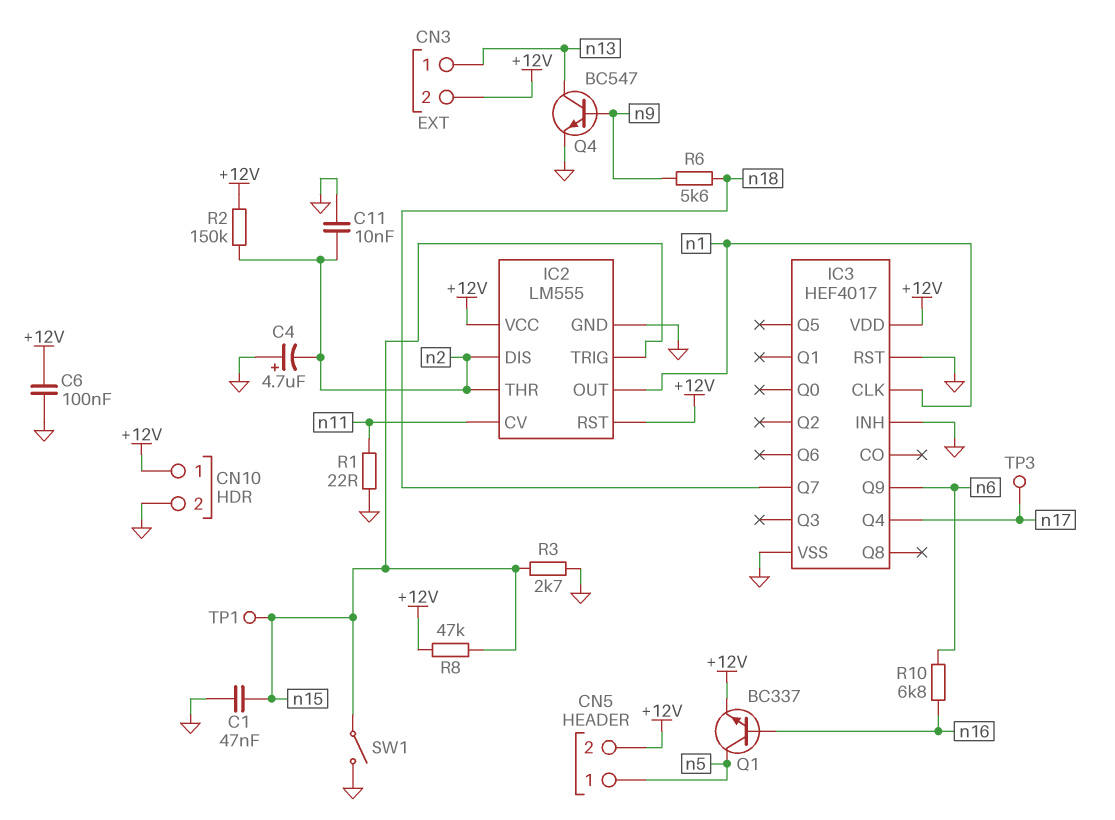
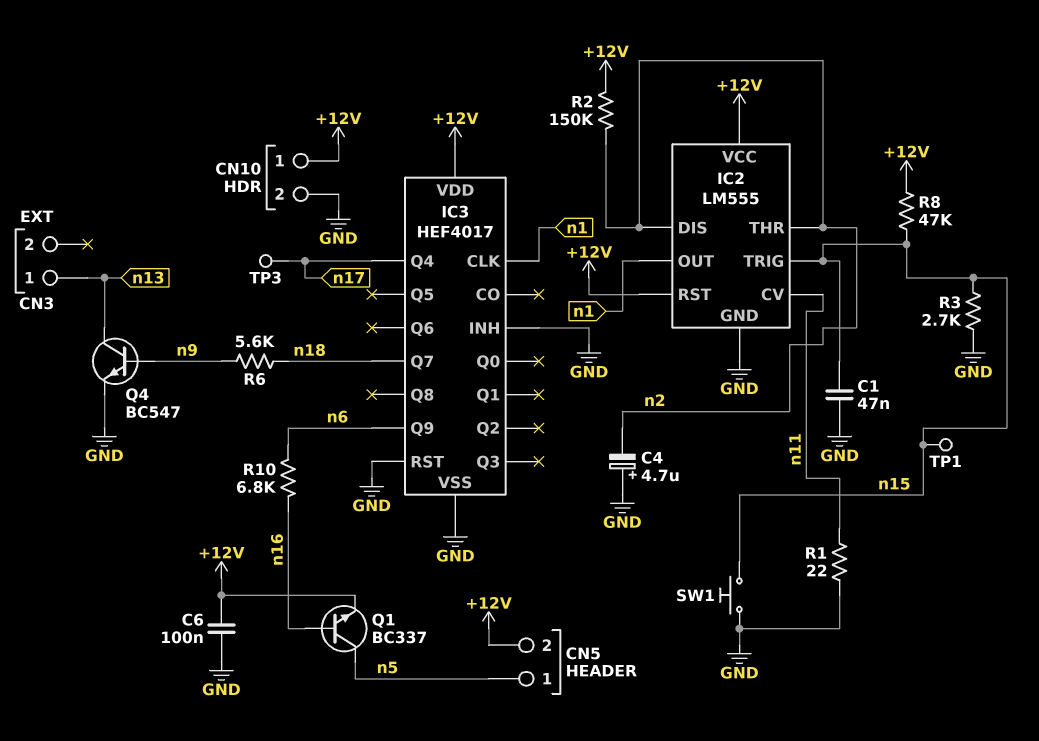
C11: 10nF (GND, n2) -> none
CN3 pin 2: +12V -> none
SW1: switch (GND, n15) -> button (GND, n15)

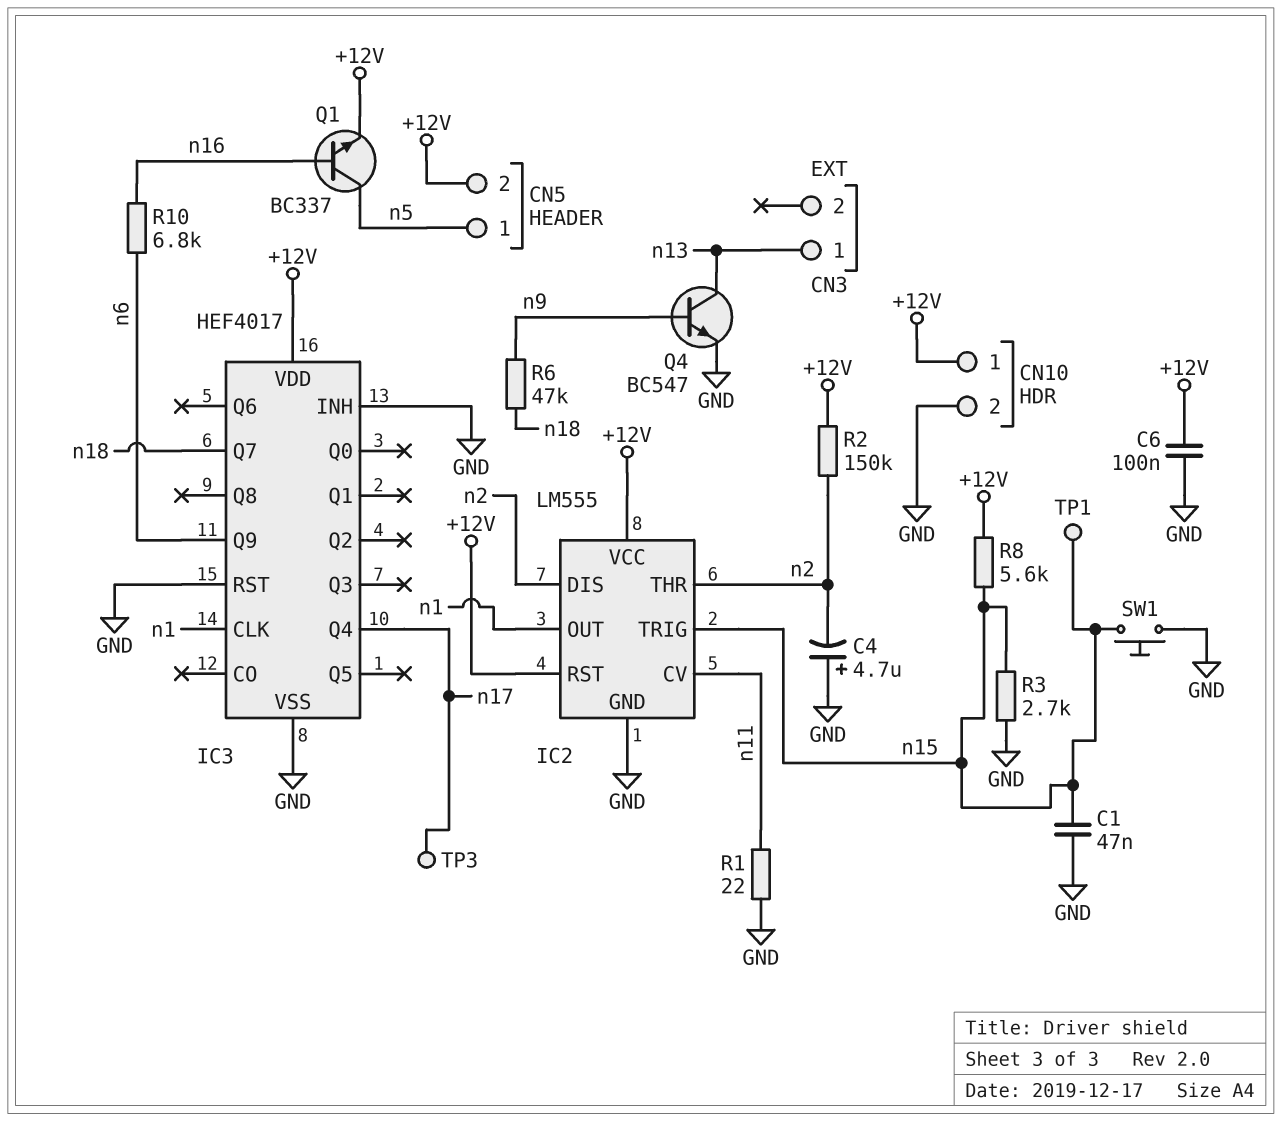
R6: 5.6k (n9, n18) -> 47k (n9, n18)
R8: 47k (+12V, n15) -> 5.6k (+12V, n15)

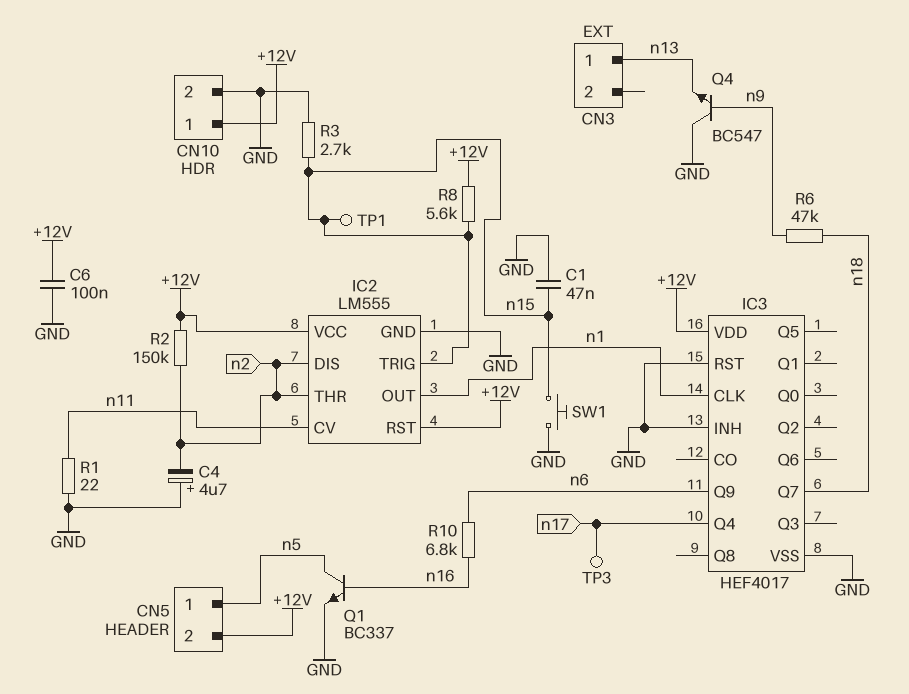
Q1: NPN BC337 (B n16, C n5, E +12V) -> NPN BC337 (B n16, C n5, E GND)
Q4: NPN BC547 (B n9, C n13, E GND) -> NPN BC547 (B n9, C GND, E n13)

